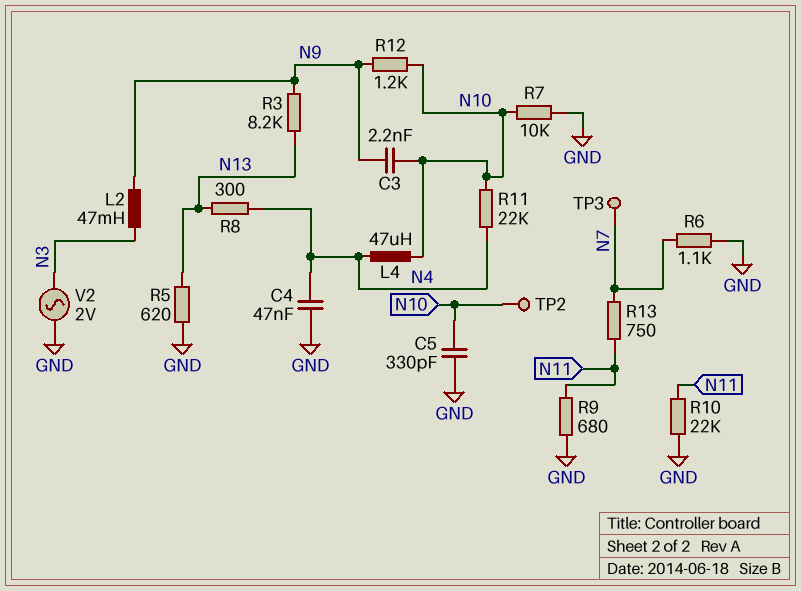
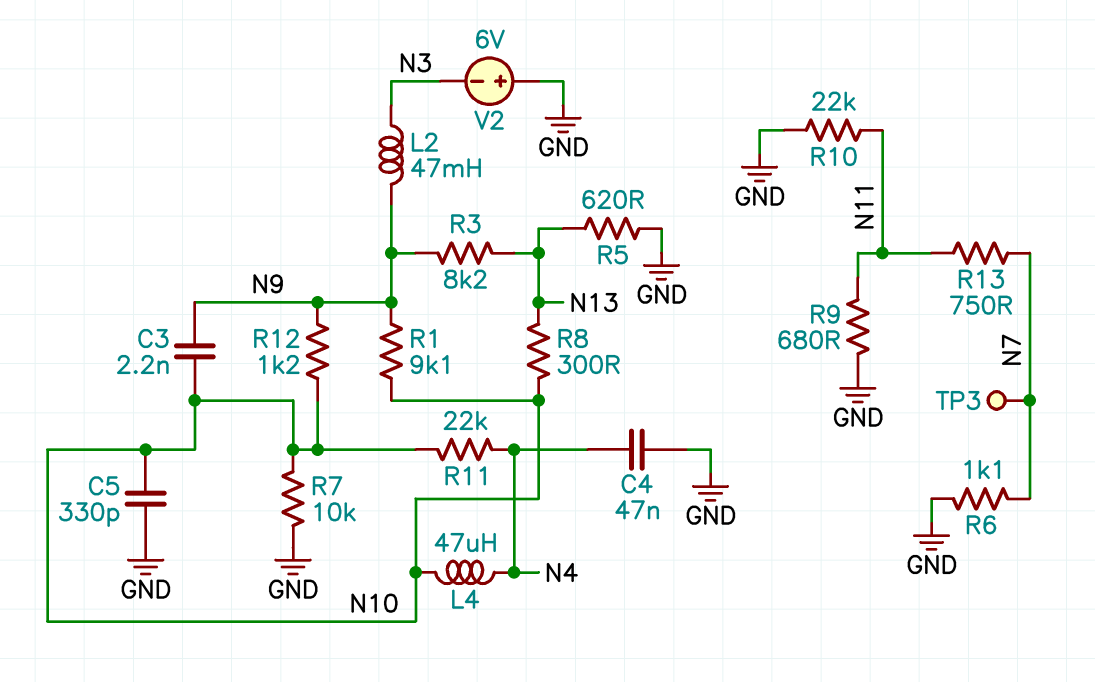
R1: none -> 9.1k (N9, N10)
R8: 300 (N4, N13) -> 300 (N10, N13)
TP2: test point (N10) -> none
V2: AC 2V (GND, N3) -> 6V (plus GND, minus N3)

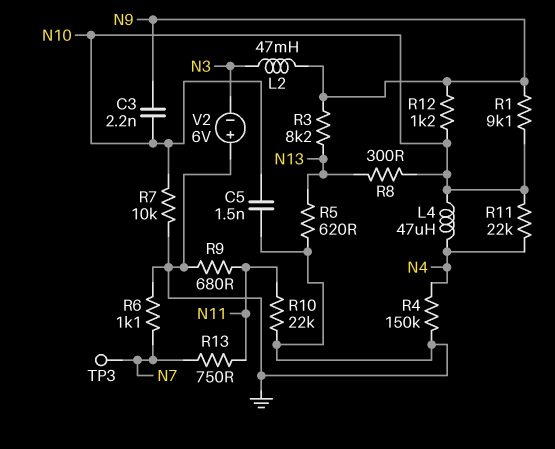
C4: 47nF (GND, N4) -> none
C5: 330pF (GND, N10) -> 1.5nF (GND, N10)
R4: none -> 150k (GND, N4)

